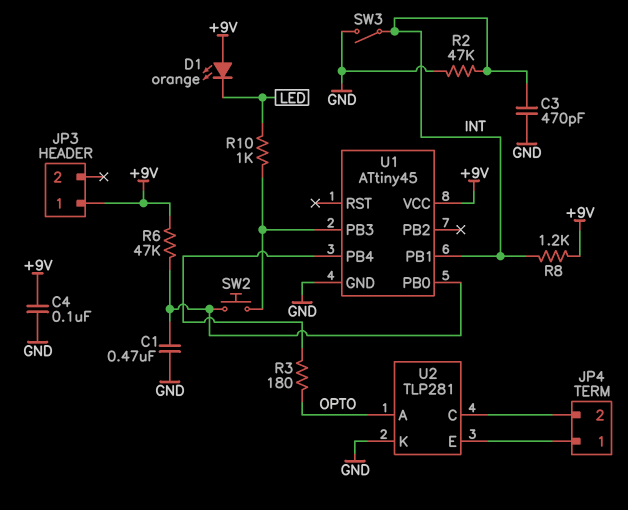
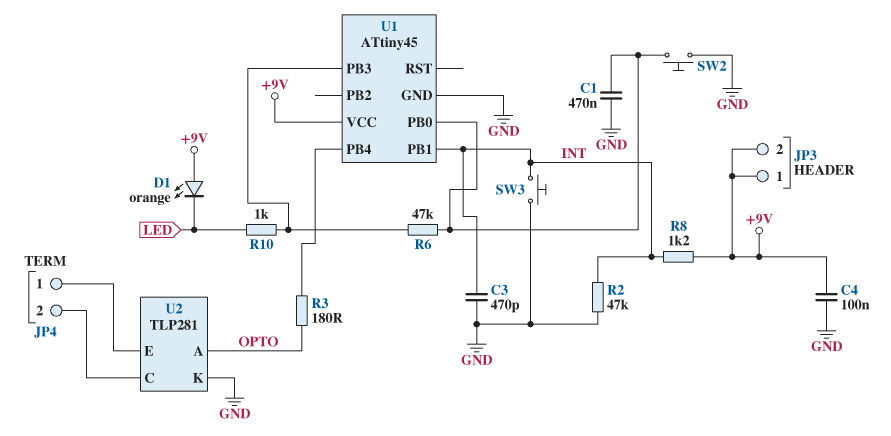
JP3 pin 2: none -> +9V
R6: 47k (+9V, U1/PB0) -> 47k (U1/PB0, U1/PB3)
SW2: button (U1/PB0, U1/PB3) -> button (GND, U1/PB0)
SW3: switch (GND, INT) -> button (GND, INT)

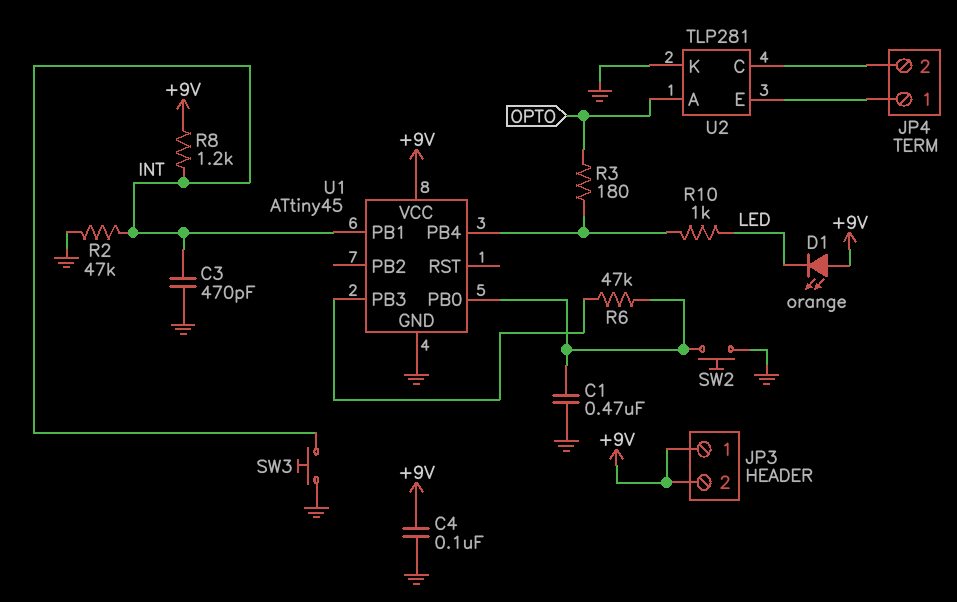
R10: 1k (LED, U1/PB3) -> 1k (LED, U1/PB4)

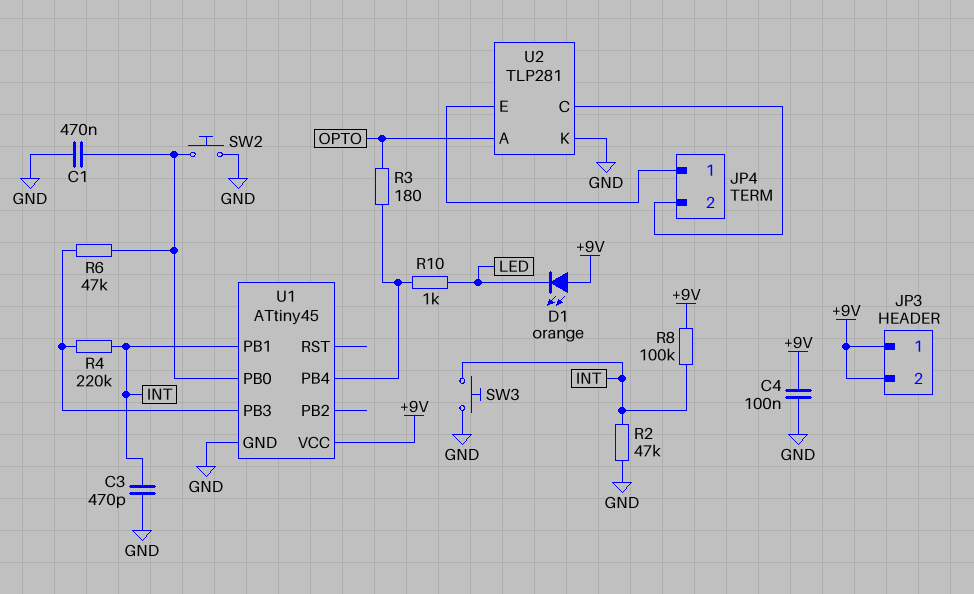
R4: none -> 220k (INT, U1/PB3)
R8: 1.2k (+9V, INT) -> 100k (+9V, INT)

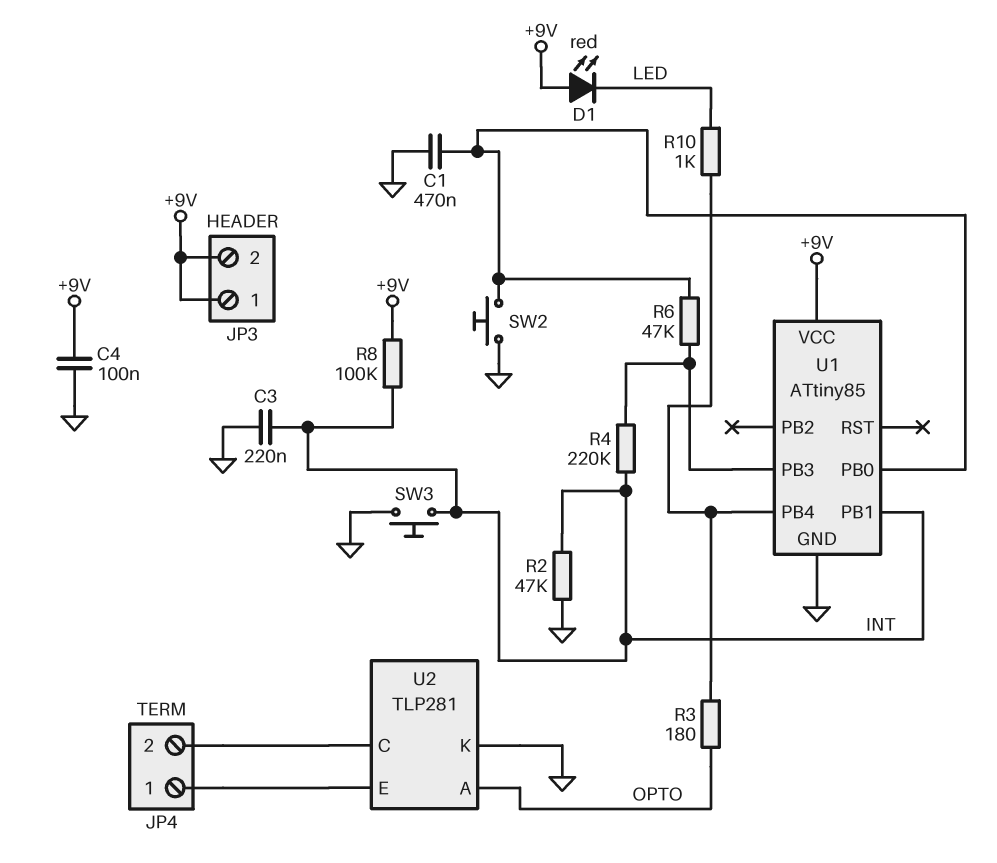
C3: 470pF (GND, INT) -> 220nF (GND, INT)
D1: LED orange (A +9V, K LED) -> LED red (A +9V, K LED)
U1: ATtiny45 -> ATtiny85

